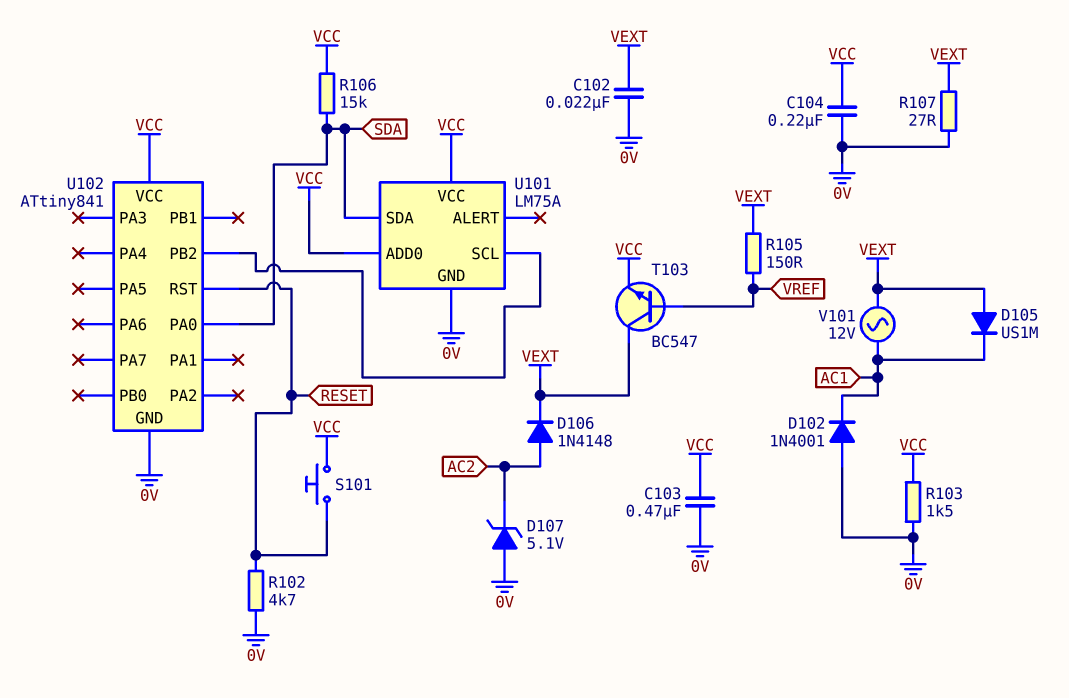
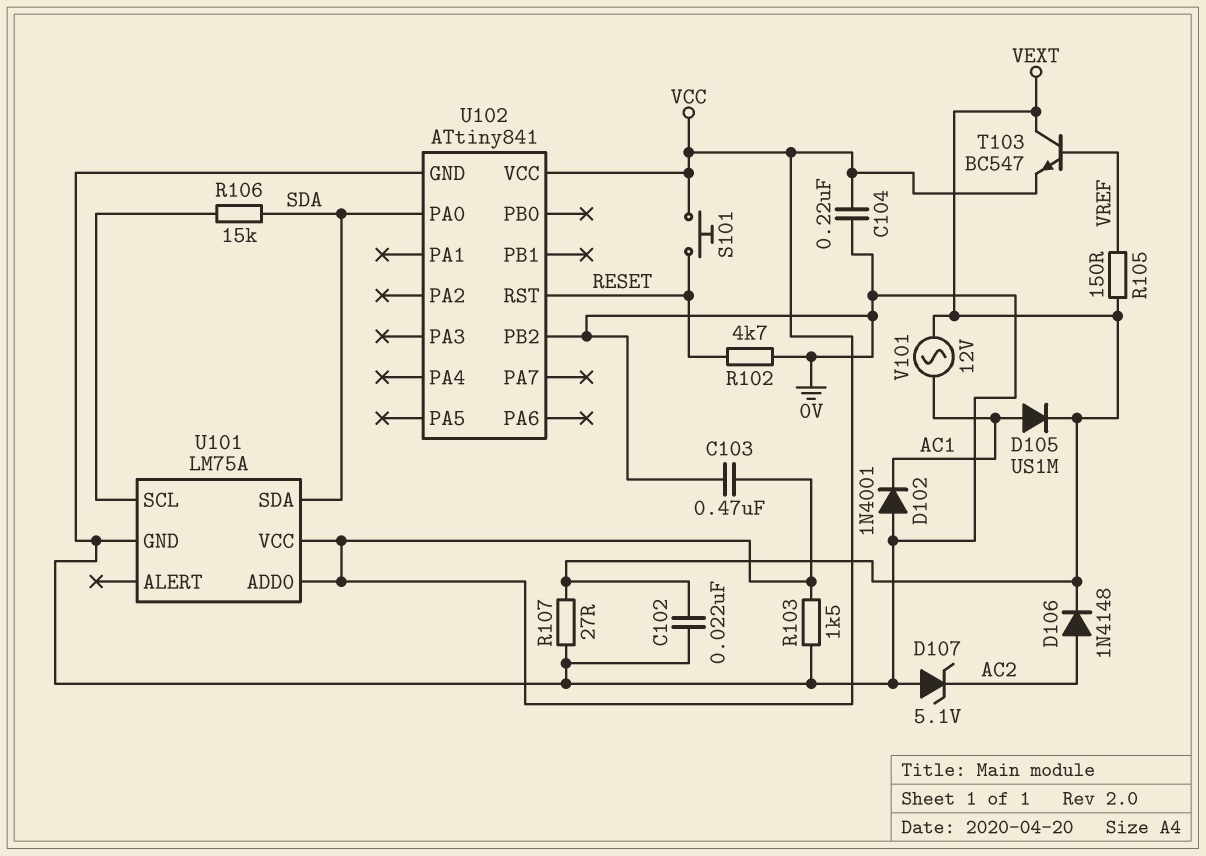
D105: diode US1M (A VEXT, K AC1) -> diode US1M (A AC1, K VEXT)
R106: 15k (SDA, VCC) -> 15k (SDA, U101/SCL)
U102 pin PB2: U101/SCL -> 0V

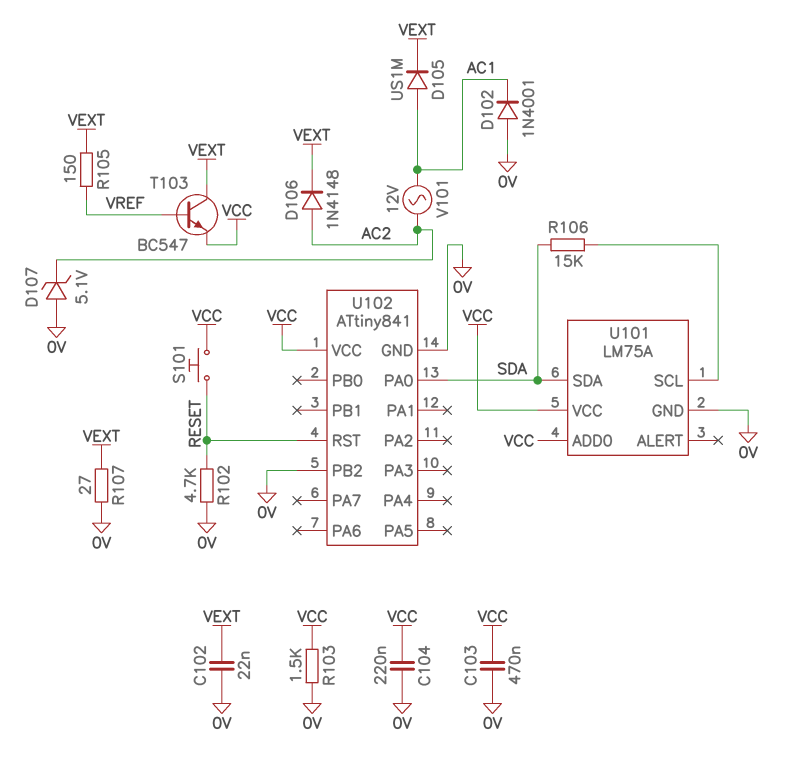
V101: AC 12V (AC1, VEXT) -> AC 12V (AC1, AC2)

